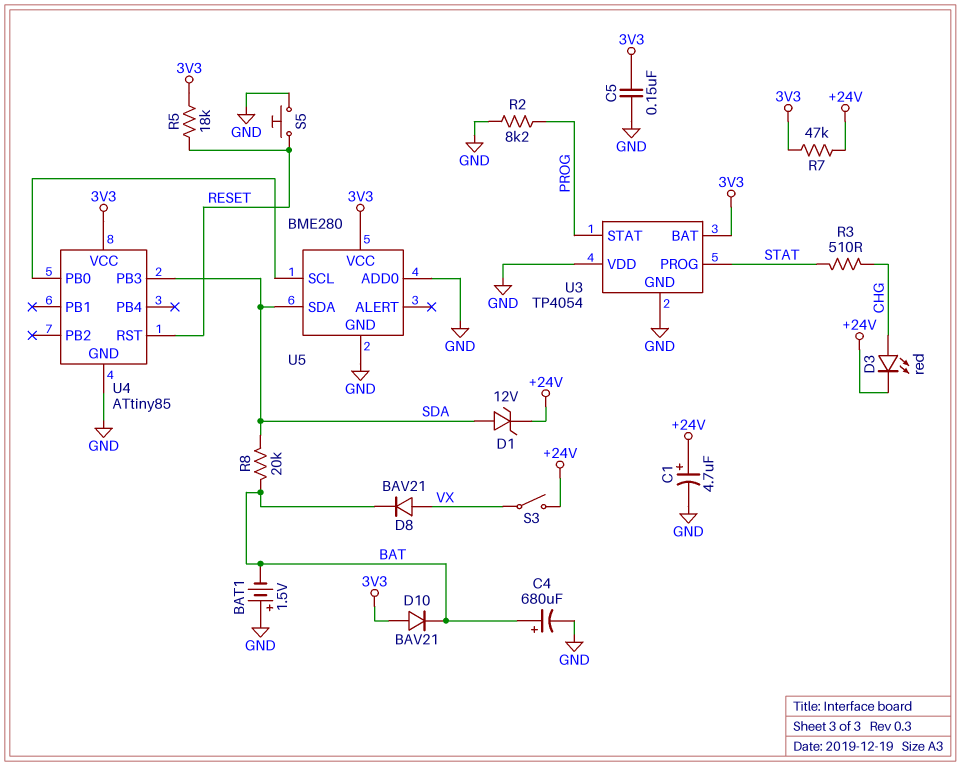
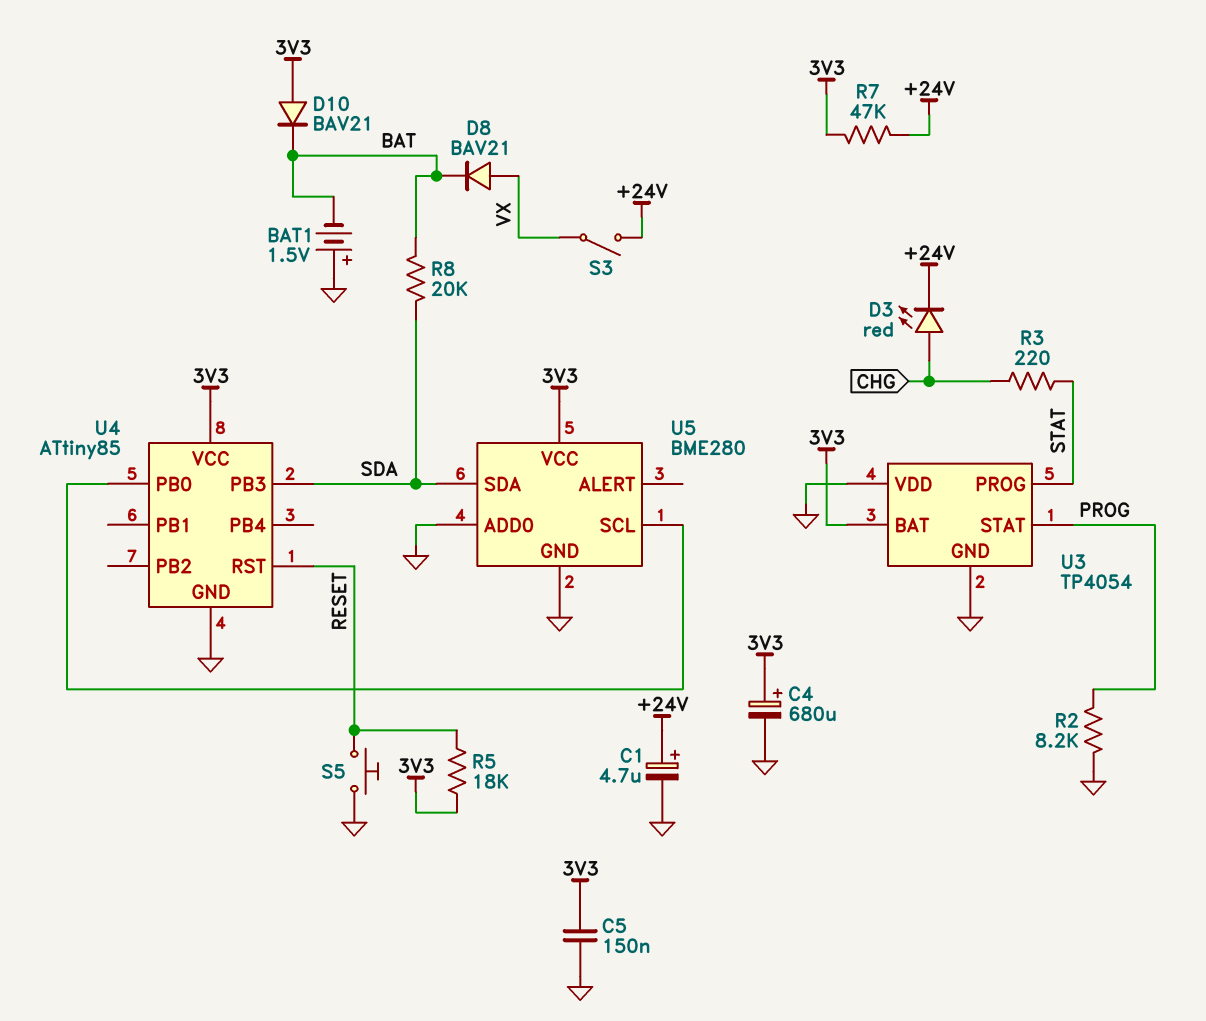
C4: 680uF (plus BAT, minus GND) -> 680uF (plus 3V3, minus GND)
D1: zener 12V (A SDA, K +24V) -> none
R3: 510 (CHG, STAT) -> 220 (CHG, STAT)

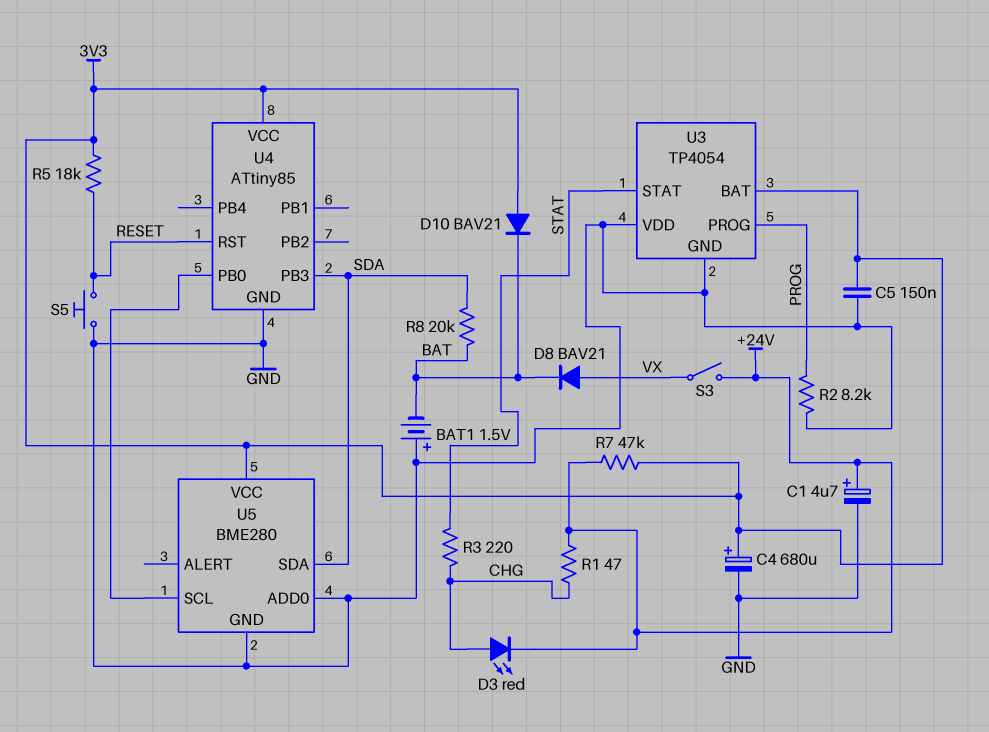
R1: none -> 47 (+24V, CHG)
U3 pin PROG: STAT -> PROG
U3 pin STAT: PROG -> STAT

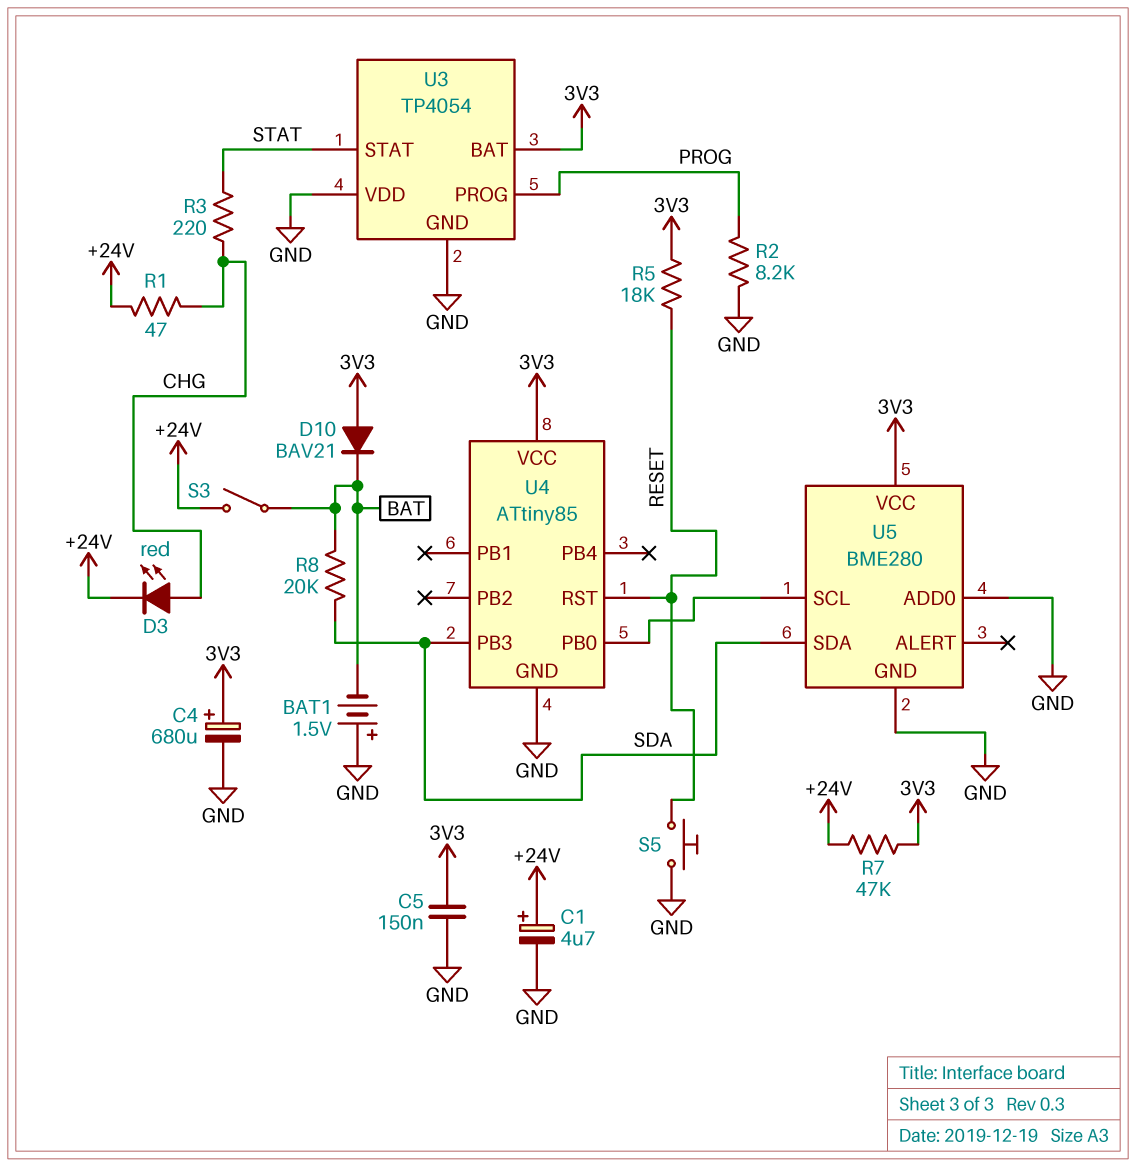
D8: diode BAV21 (A VX, K BAT) -> none
S3: switch (+24V, VX) -> switch (+24V, BAT)

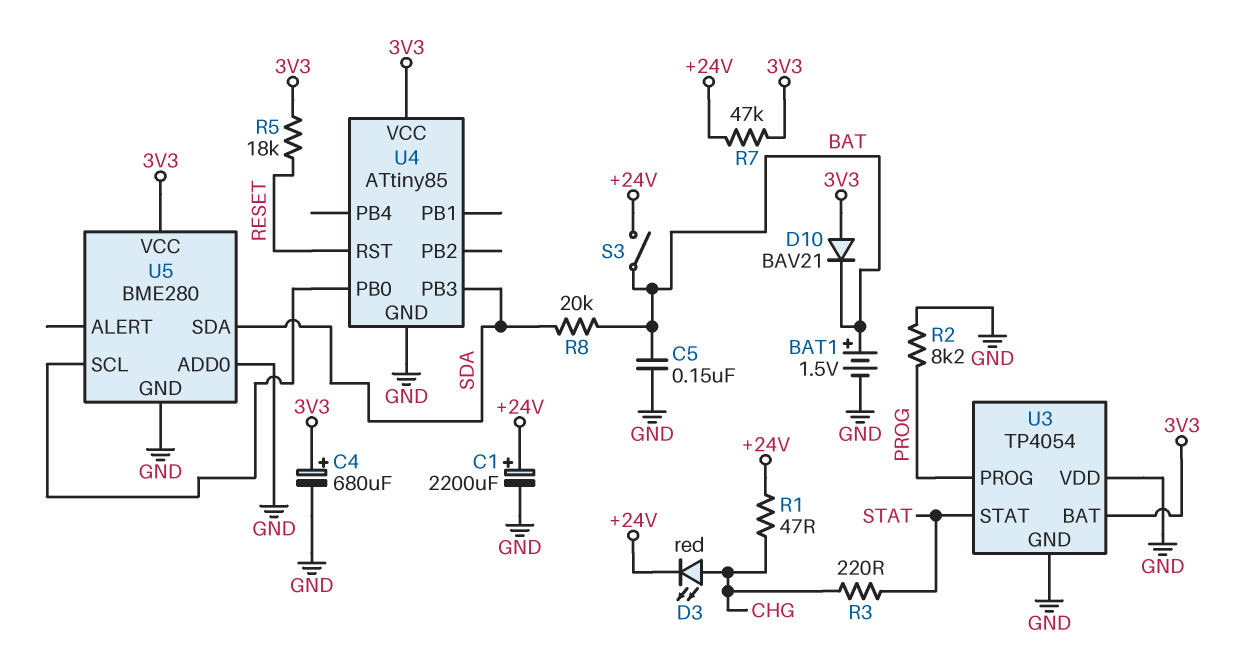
BAT1: 1.5V (plus GND, minus BAT) -> 1.5V (plus BAT, minus GND)
C1: 4.7uF (plus +24V, minus GND) -> 2200uF (plus +24V, minus GND)
C5: 150nF (3V3, GND) -> 150nF (BAT, GND)
S5: button (GND, RESET) -> none

